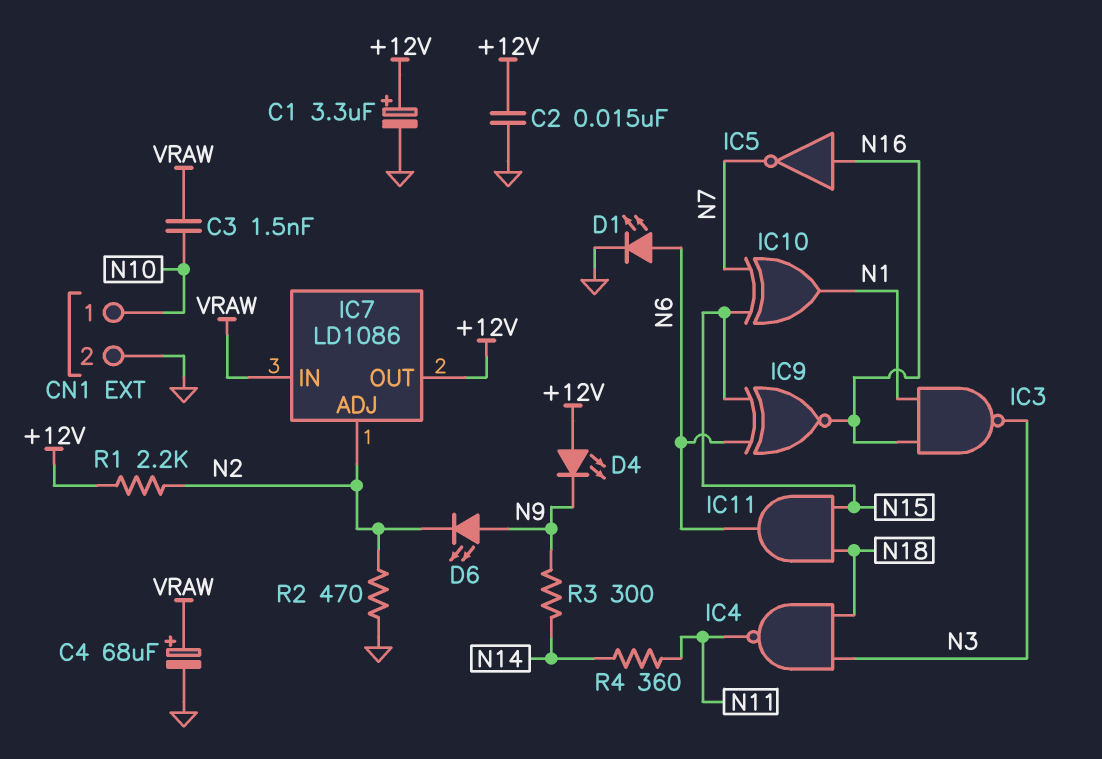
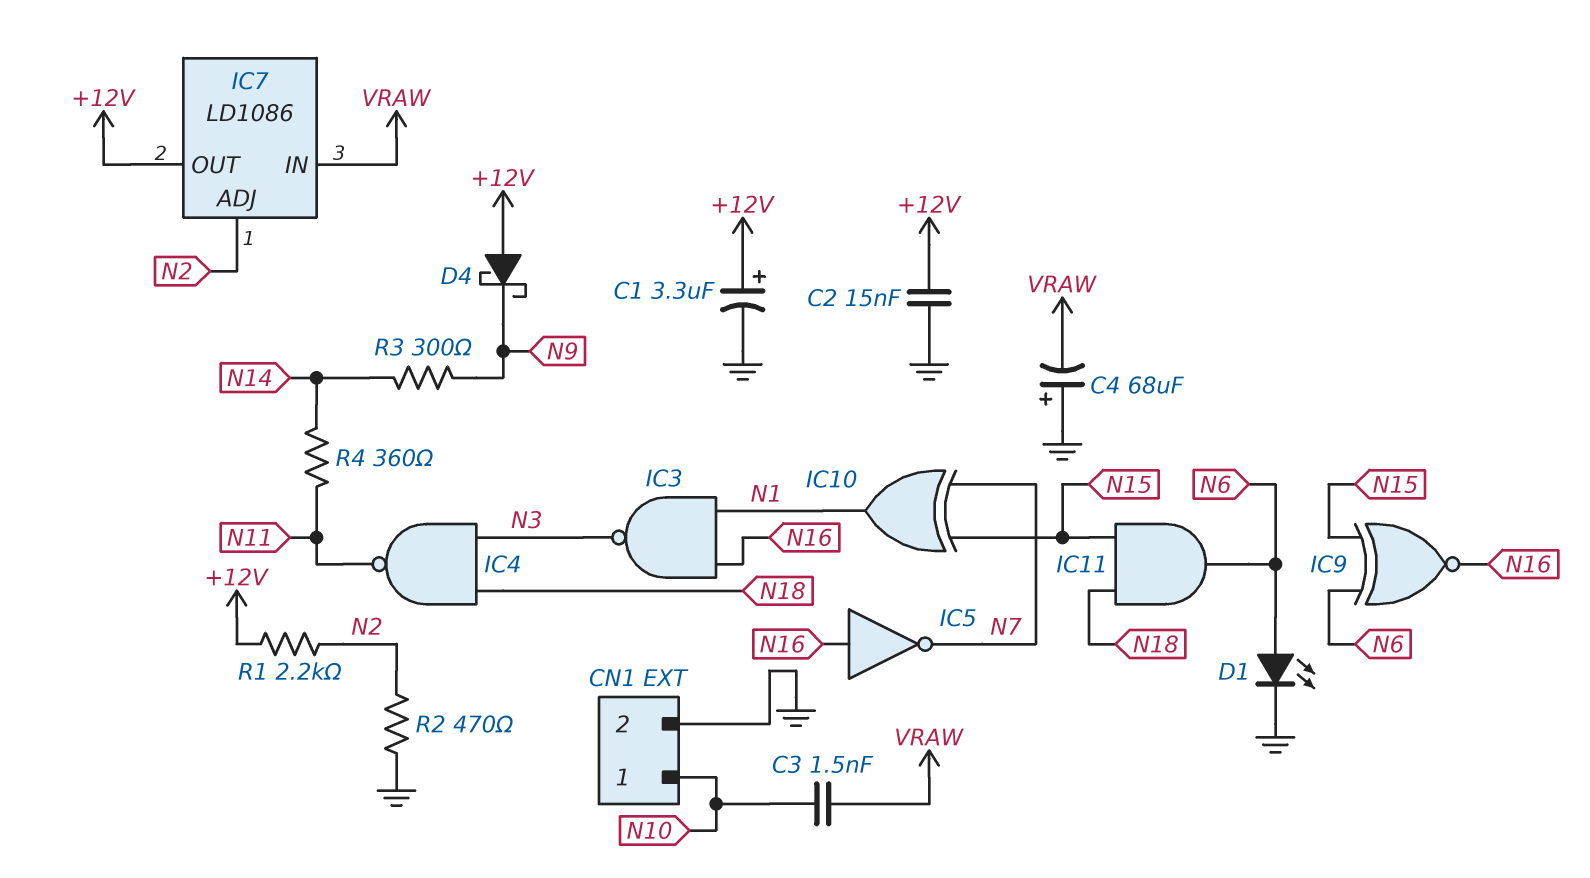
C4: 68uF (plus VRAW, minus GND) -> 68uF (plus GND, minus VRAW)
D4: LED (A +12V, K N9) -> schottky (A +12V, K N9)
D6: LED (A N9, K N2) -> none

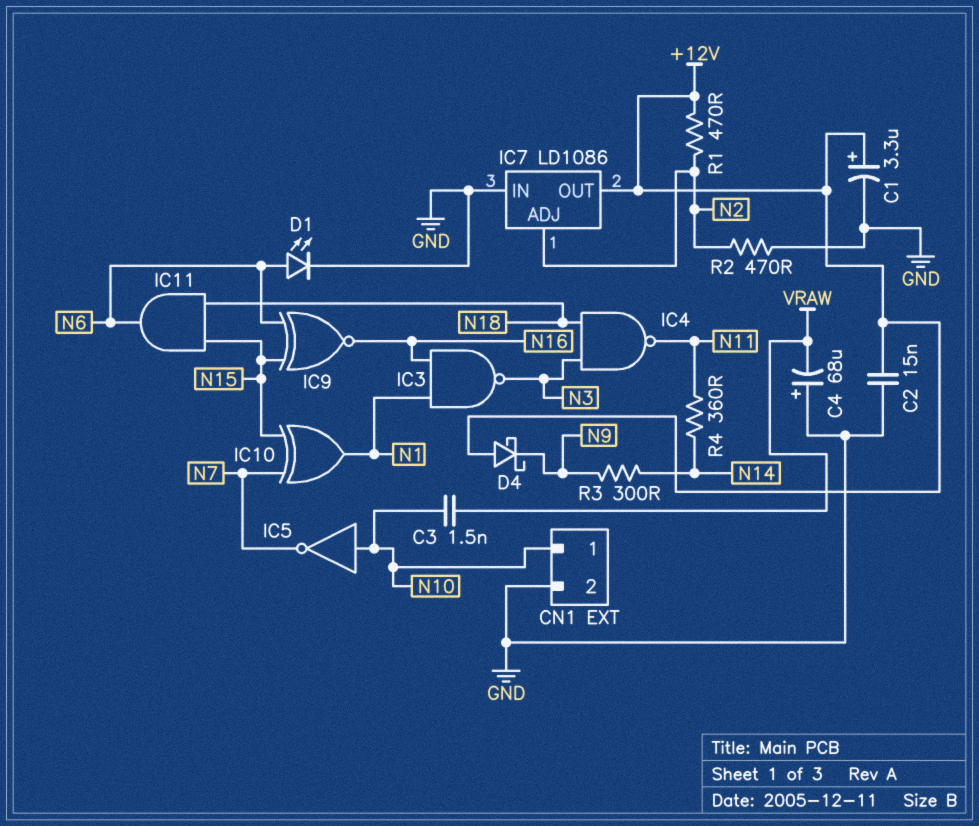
IC5: NOT (in N16, out N7) -> NOT (in N10, out N7)
IC7 pin IN: VRAW -> GND
R1: 2.2k (+12V, N2) -> 470 (+12V, N2)

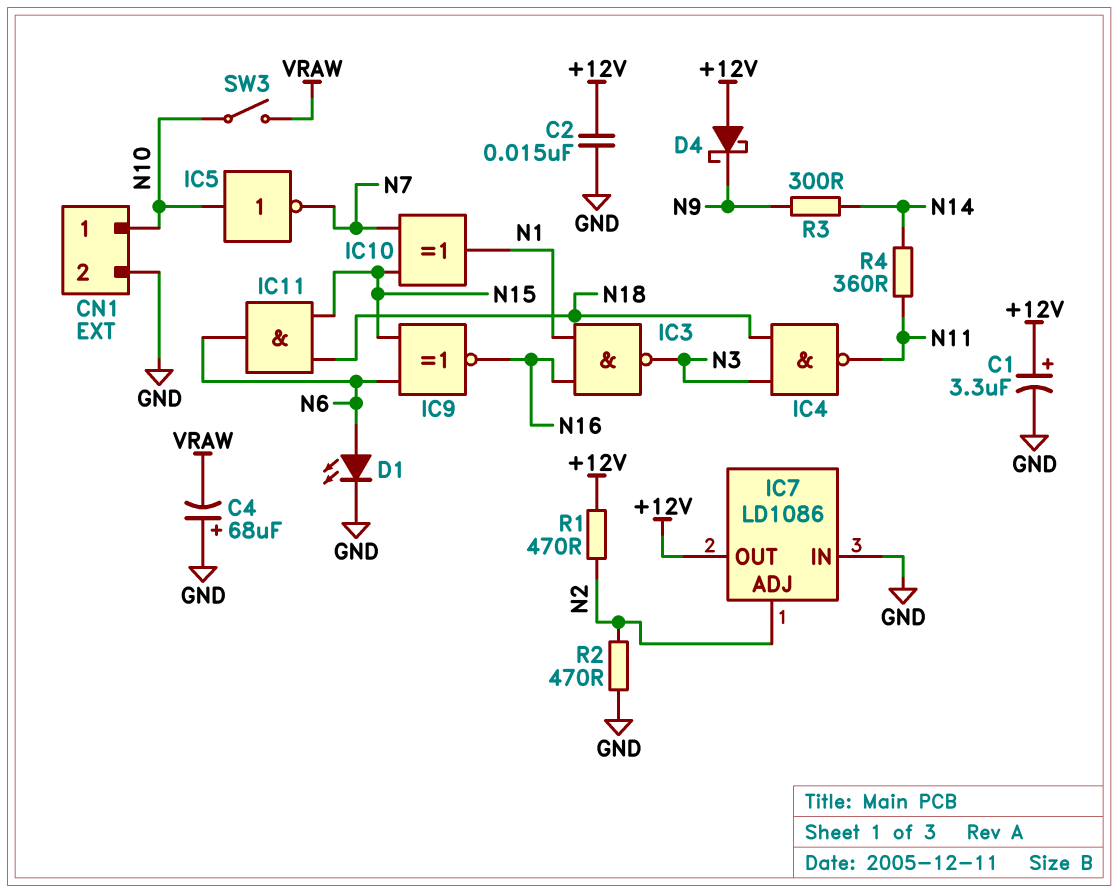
C3: 1.5nF (N10, VRAW) -> none
SW3: none -> switch (N10, VRAW)

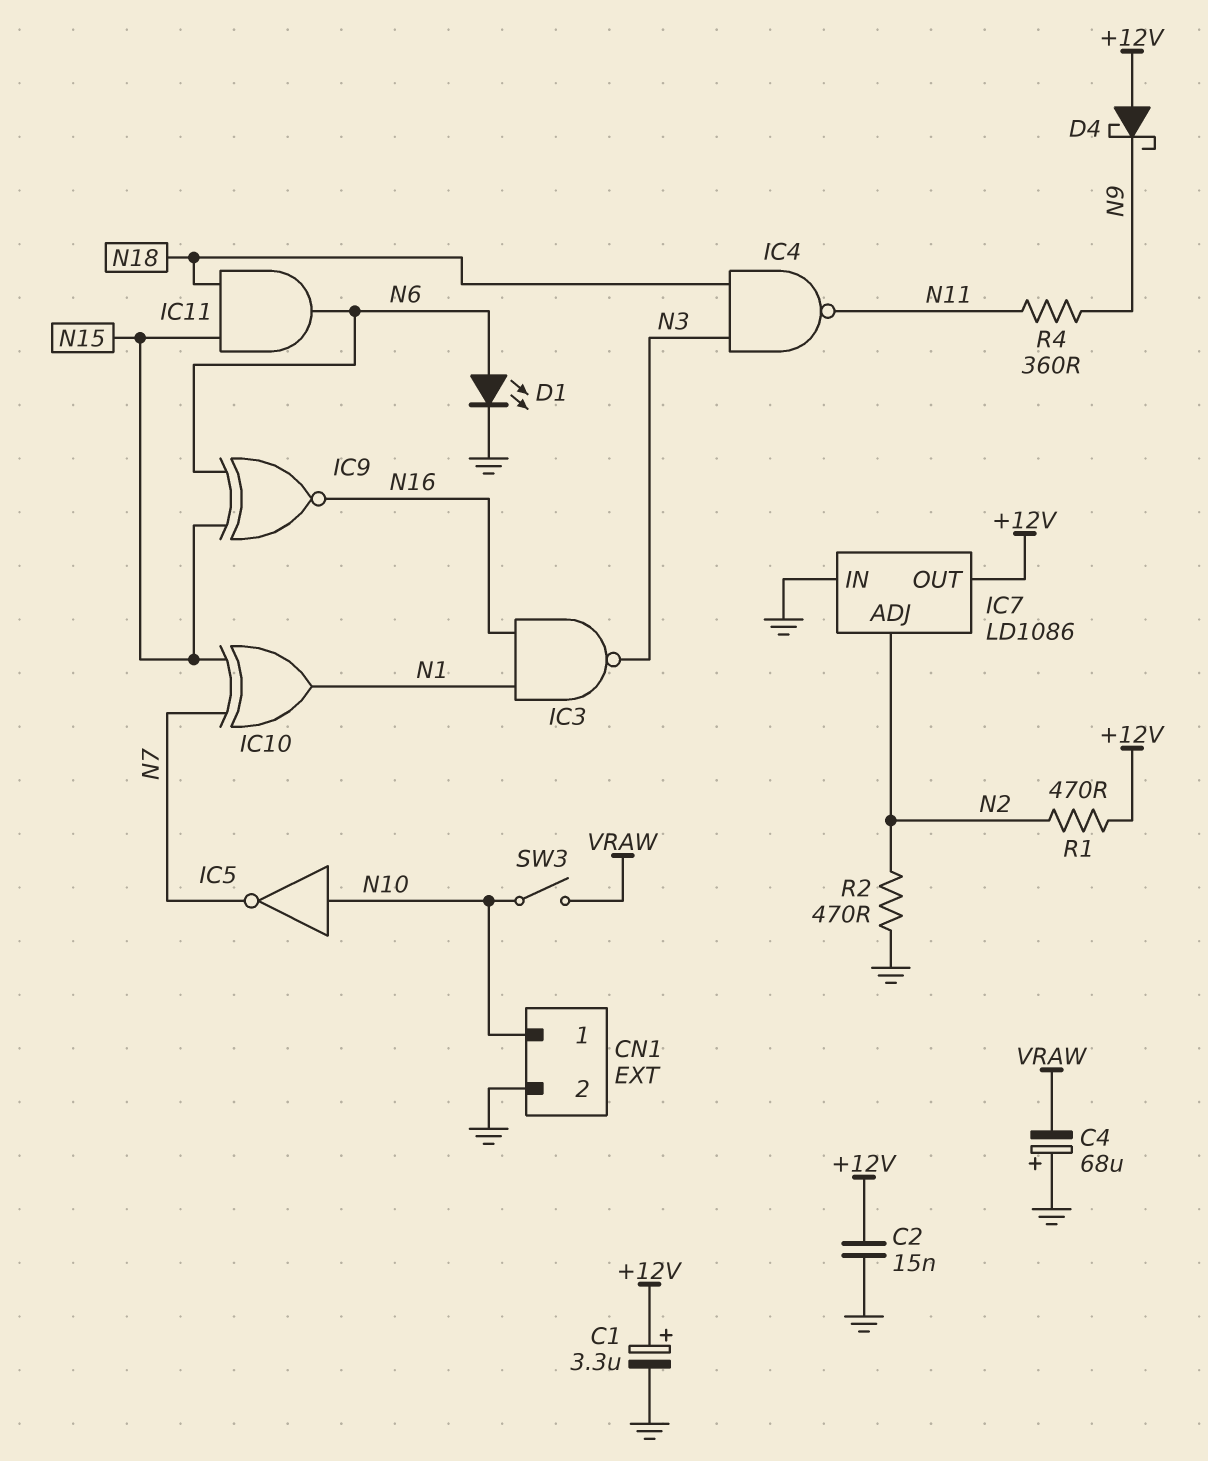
R3: 300 (N9, N14) -> none
R4: 360 (N11, N14) -> 360 (N9, N11)

